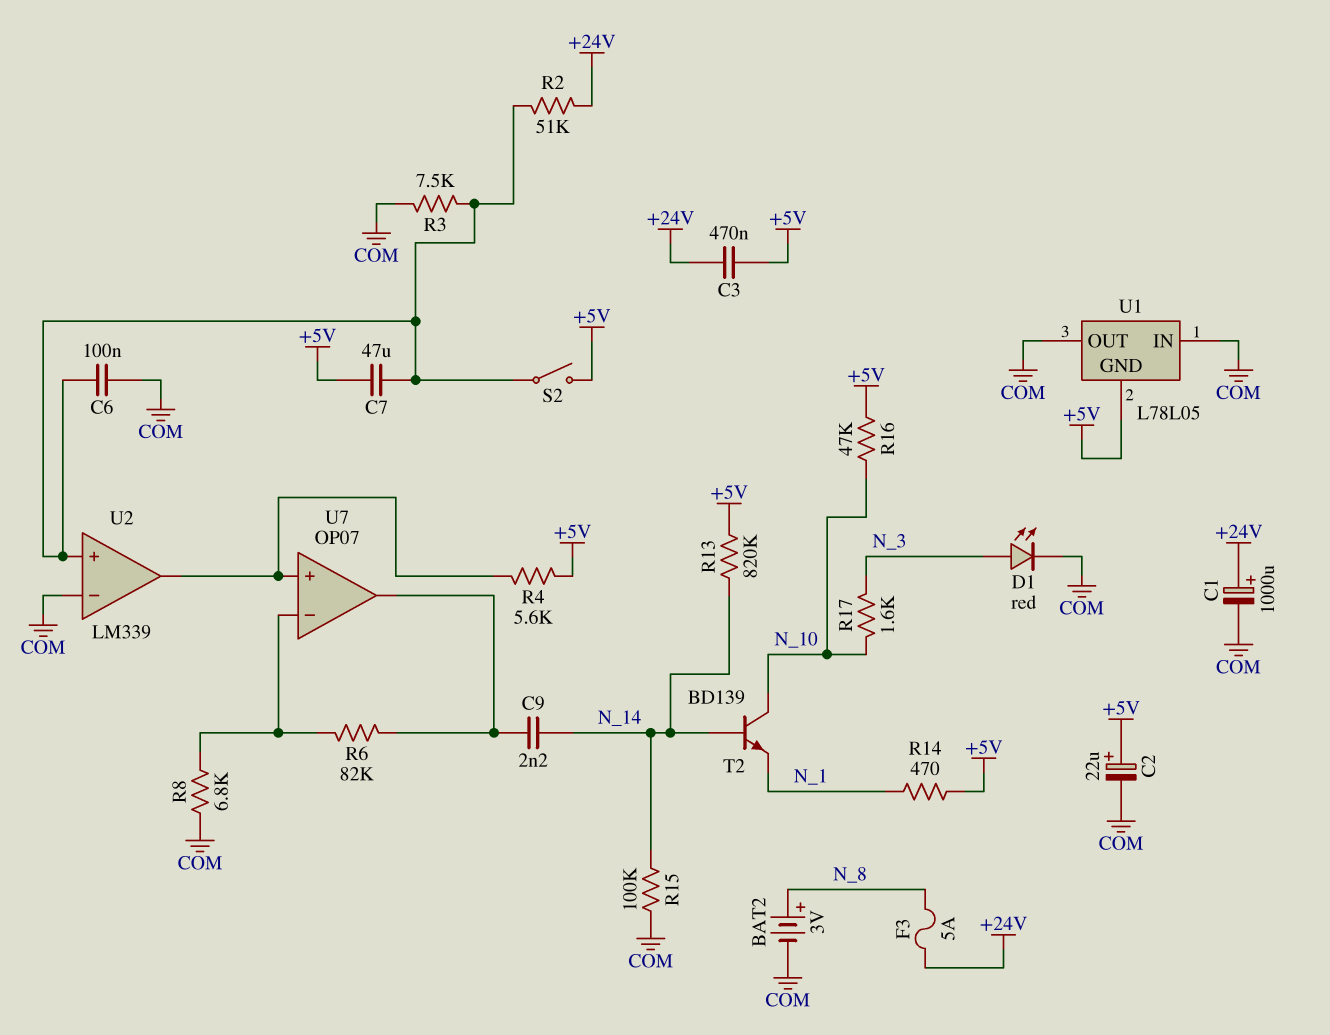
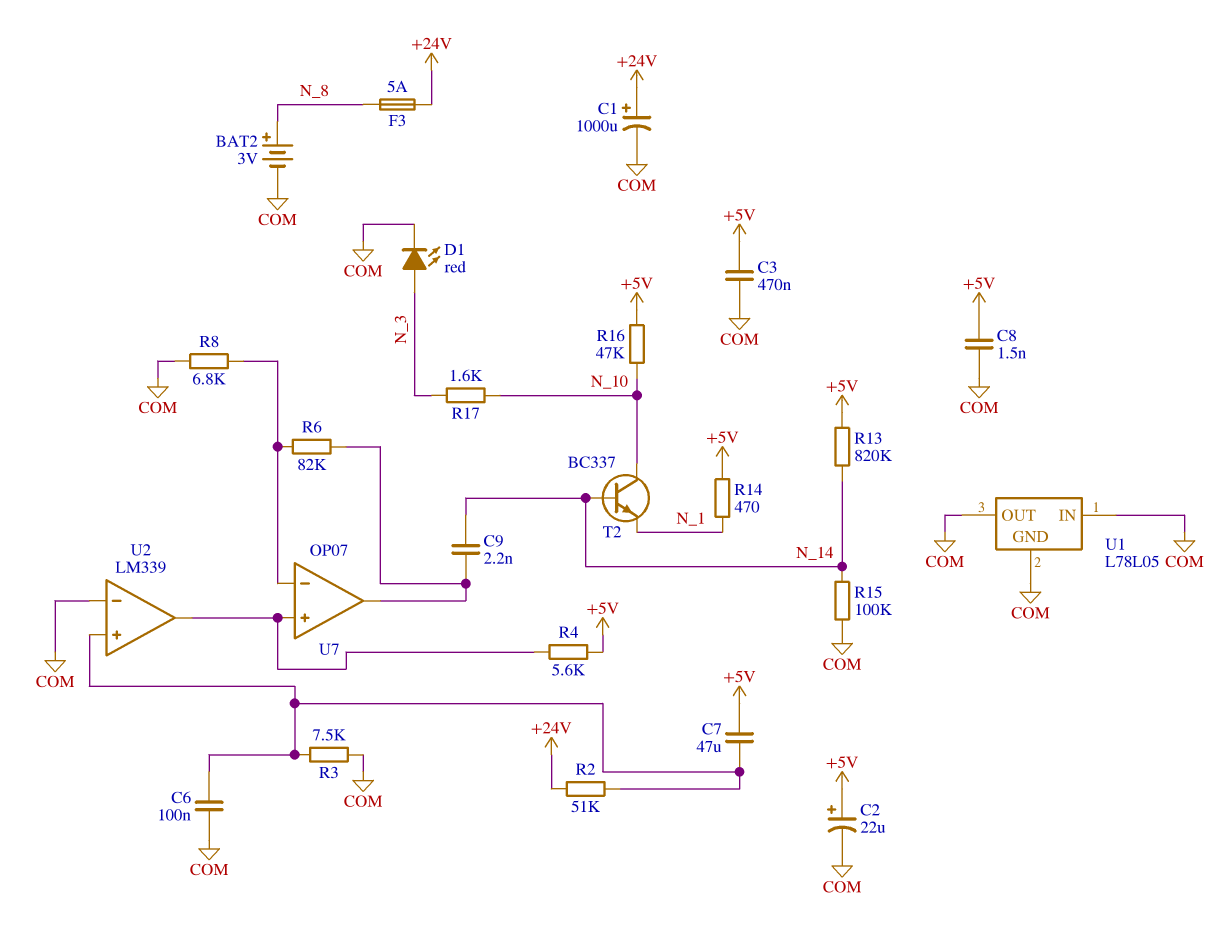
C3: 470nF (+5V, +24V) -> 470nF (+5V, COM)
C8: none -> 1.5nF (+5V, COM)
S2: switch (+5V, U2/in+) -> none
T2: NPN BD139 (B N_14, C N_10, E N_1) -> NPN BC337 (B N_14, C N_10, E N_1)
U1 pin GND: +5V -> COM

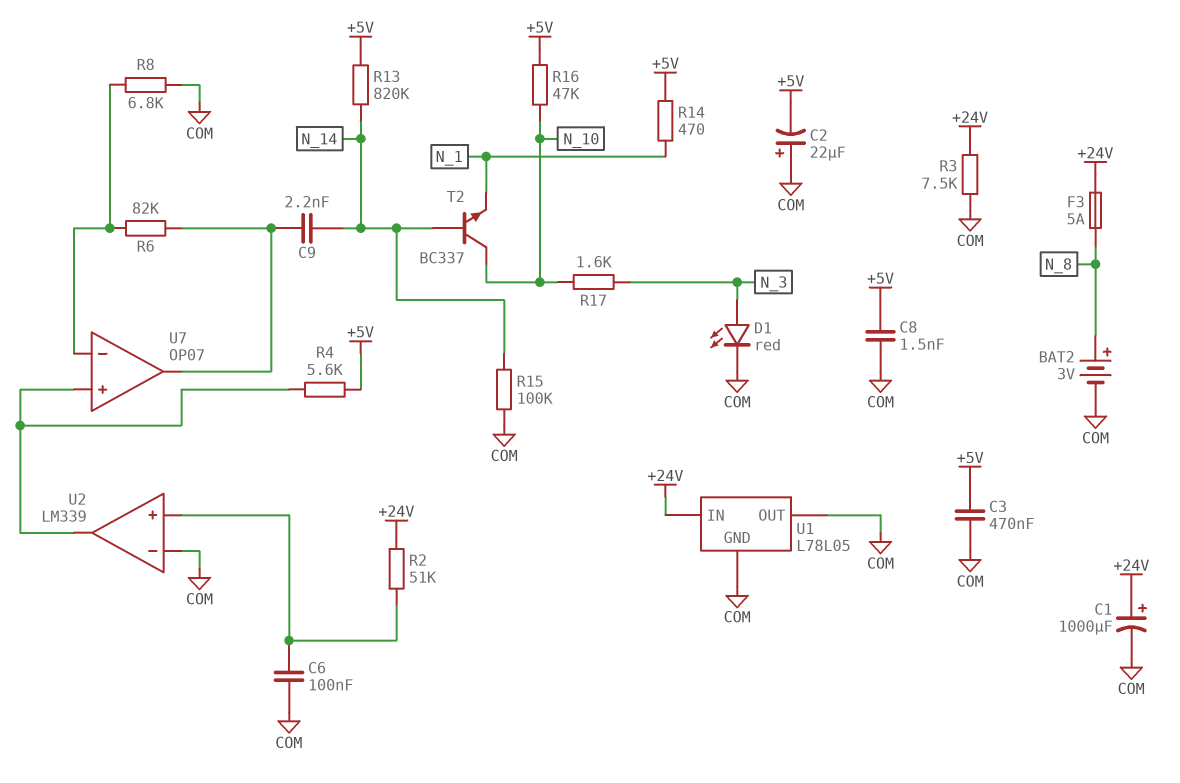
C2: 22uF (plus +5V, minus COM) -> 22uF (plus COM, minus +5V)
C7: 47uF (+5V, U2/in+) -> none
R3: 7.5k (COM, U2/in+) -> 7.5k (+24V, COM)
U1 pin IN: COM -> +24V

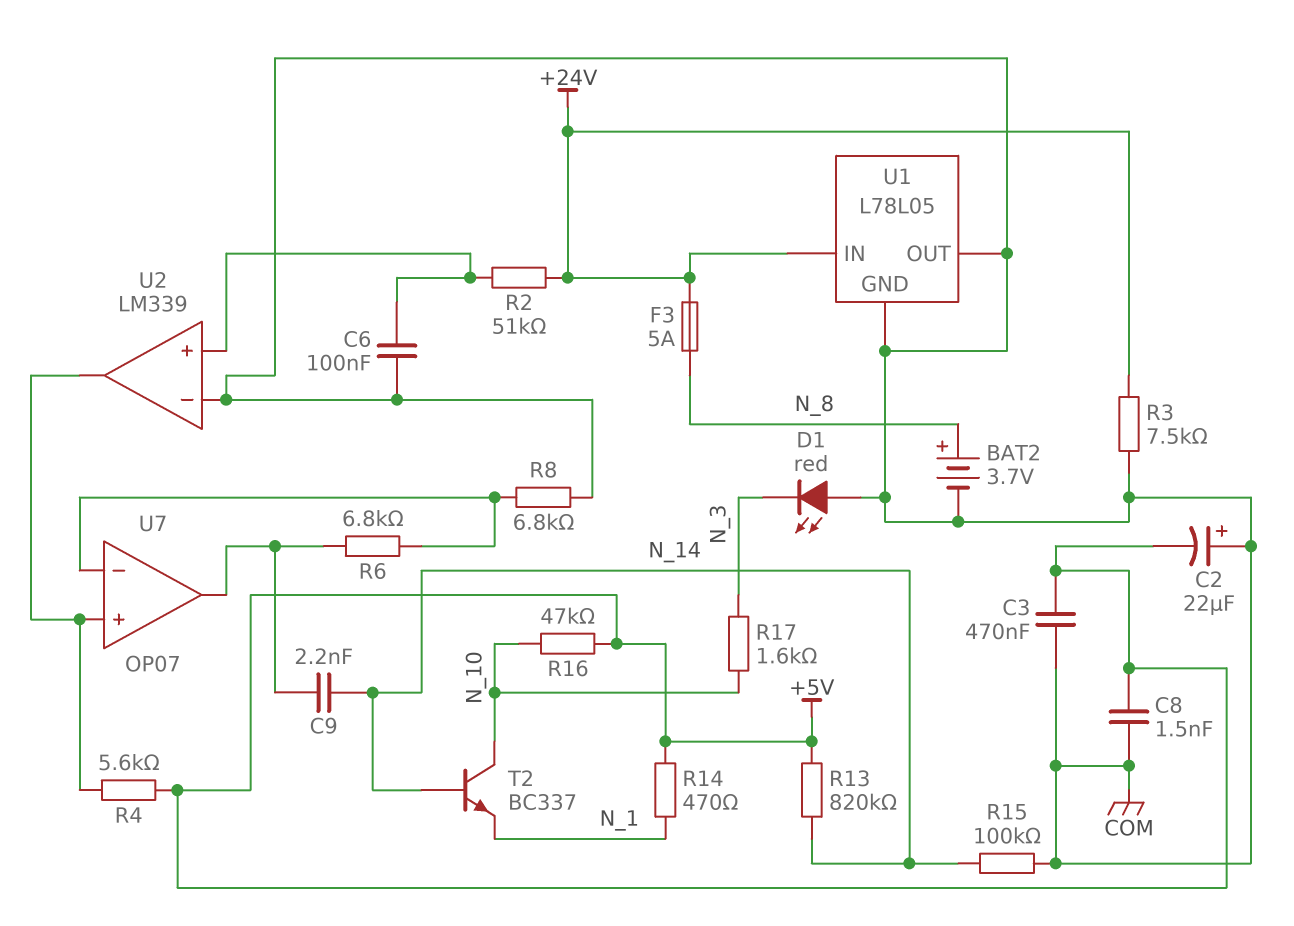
BAT2: 3V (plus N_8, minus COM) -> 3.7V (plus N_8, minus COM)
C1: 1000uF (plus +24V, minus COM) -> none
D1: LED red (A N_3, K COM) -> LED red (A COM, K N_3)
R6: 82k (U7/in-, U7/out) -> 6.8k (U7/in-, U7/out)

